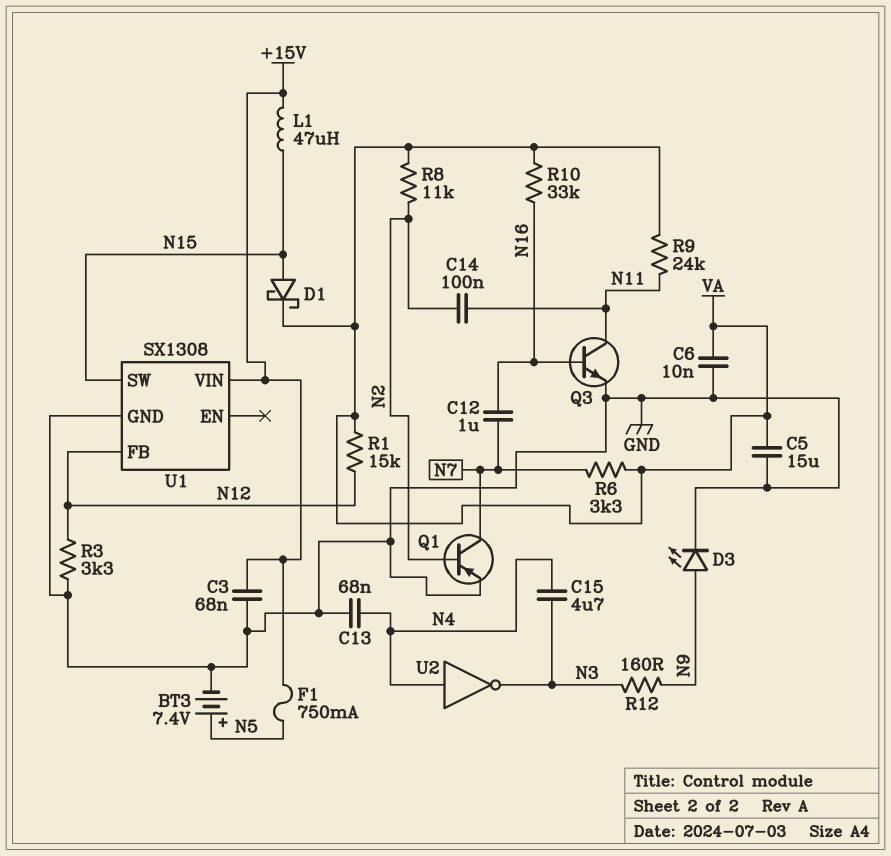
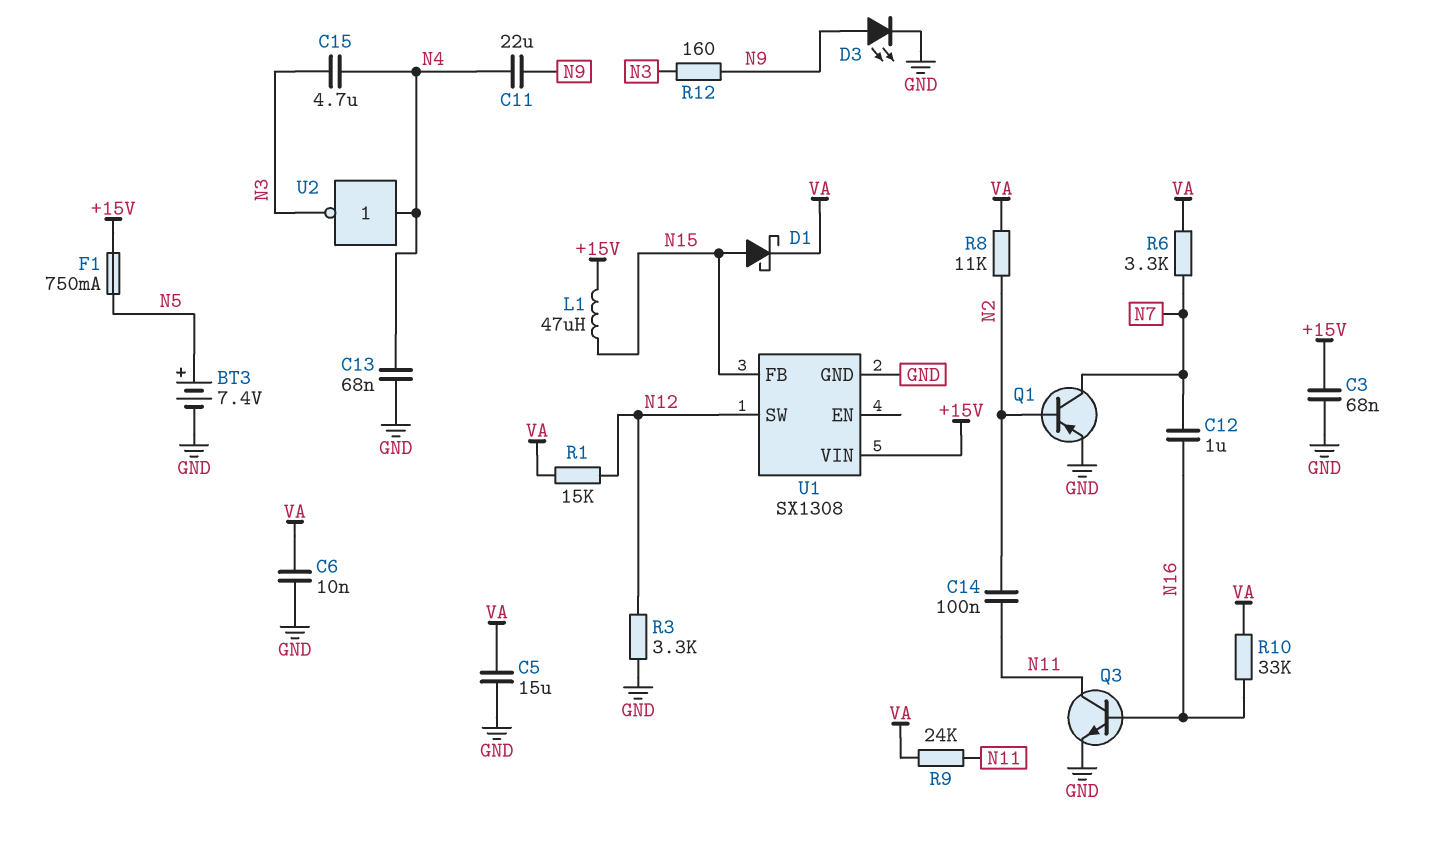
C11: none -> 22uF (N4, N9)
U1 pin FB: N12 -> N15
U1 pin SW: N15 -> N12

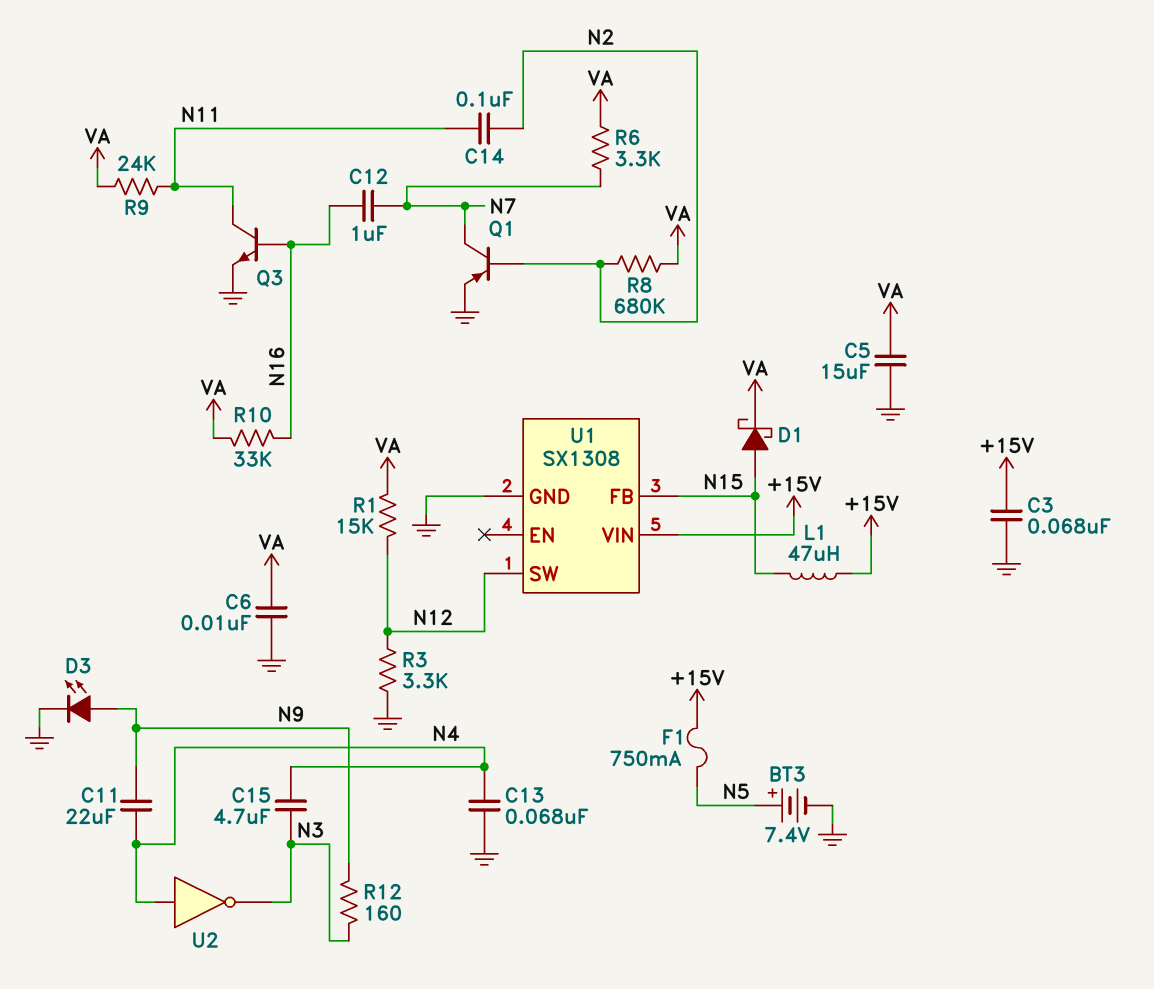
R8: 11k (N2, VA) -> 680k (N2, VA)

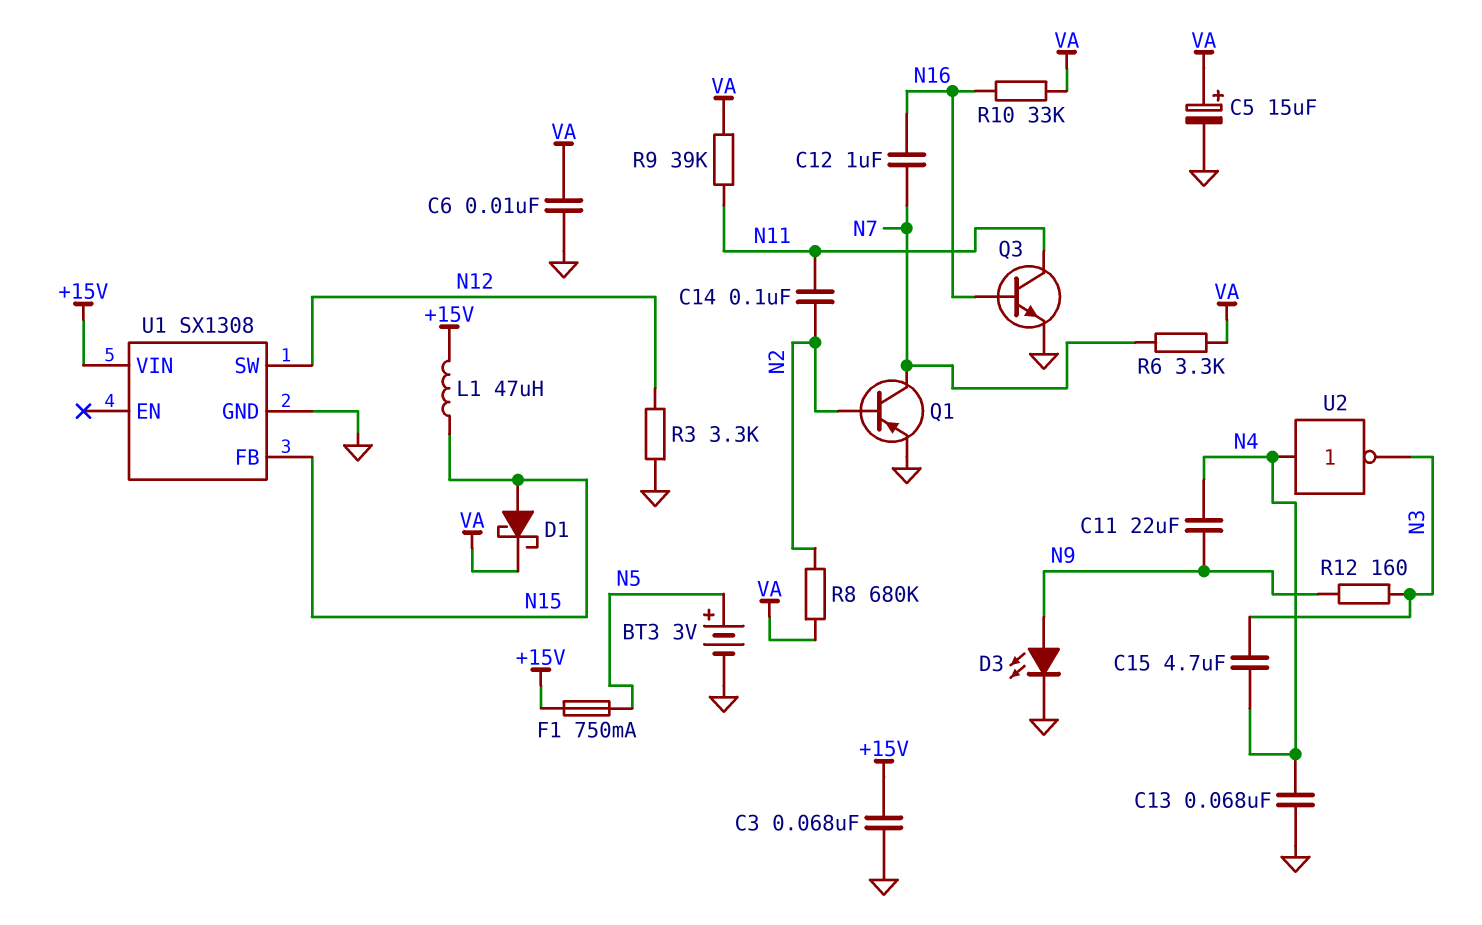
BT3: 7.4V (plus N5, minus GND) -> 3V (plus N5, minus GND)
C5: 15uF (GND, VA) -> 15uF (plus VA, minus GND)
R1: 15k (N12, VA) -> none
R9: 24k (N11, VA) -> 39k (N11, VA)

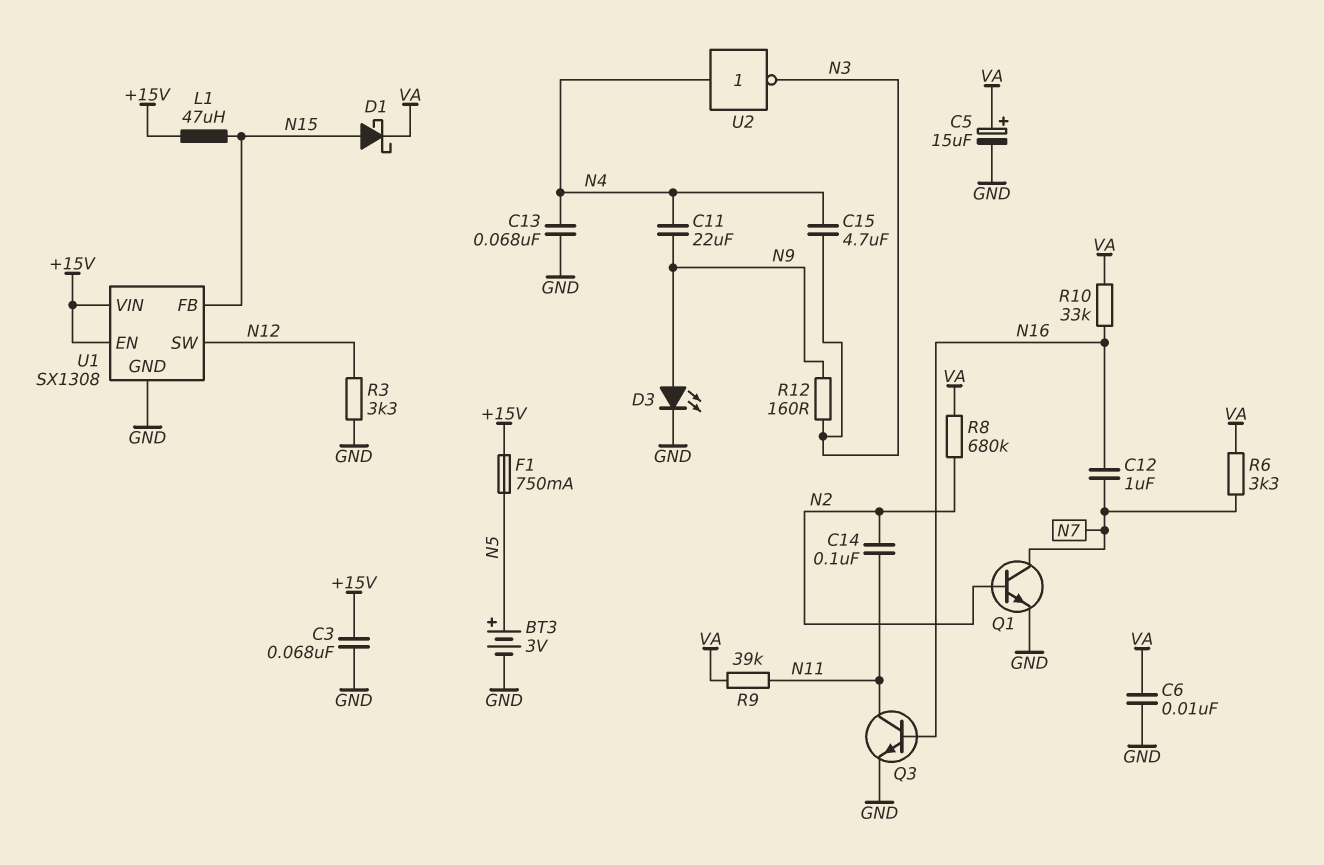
Q1: PNP (B N2, C N7, E GND) -> NPN (B N2, C N7, E GND)
U1 pin EN: none -> +15V

